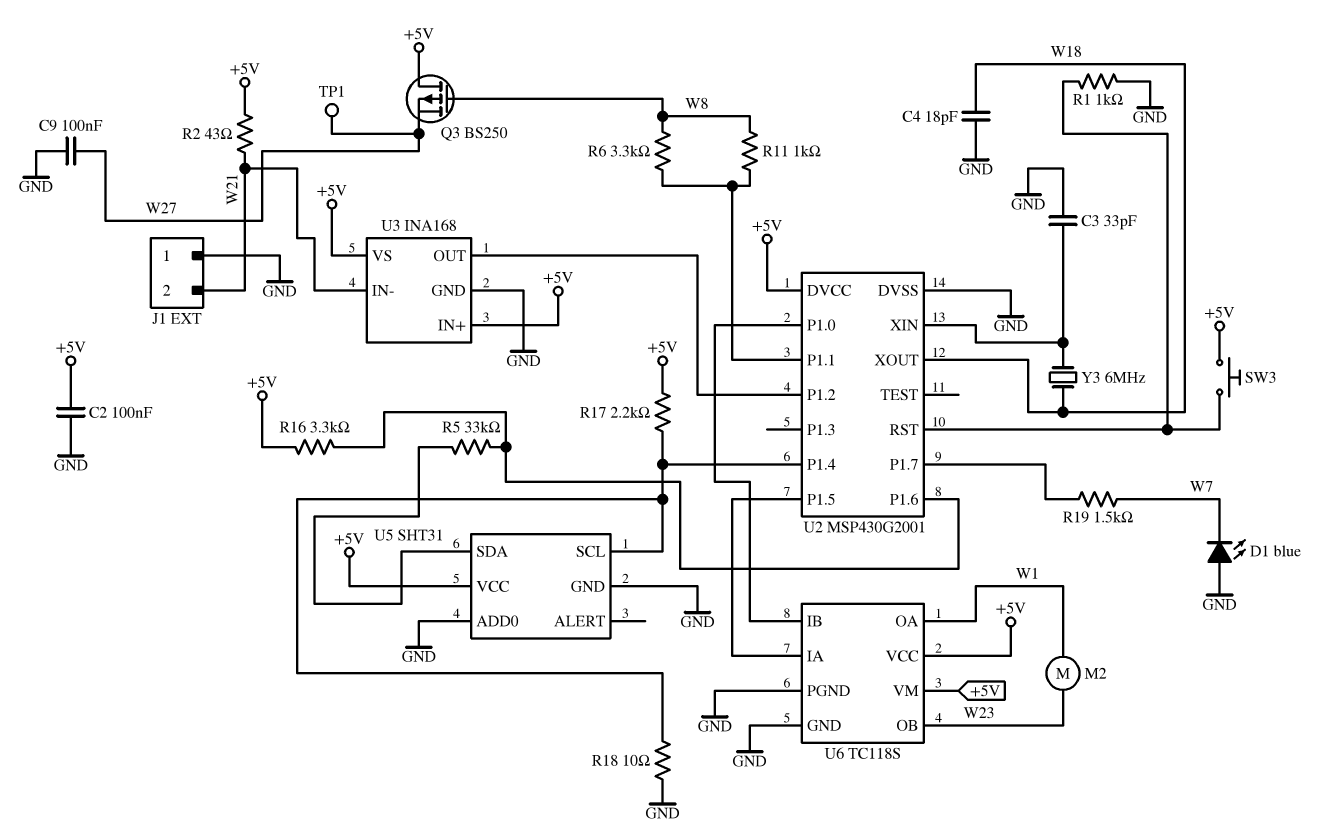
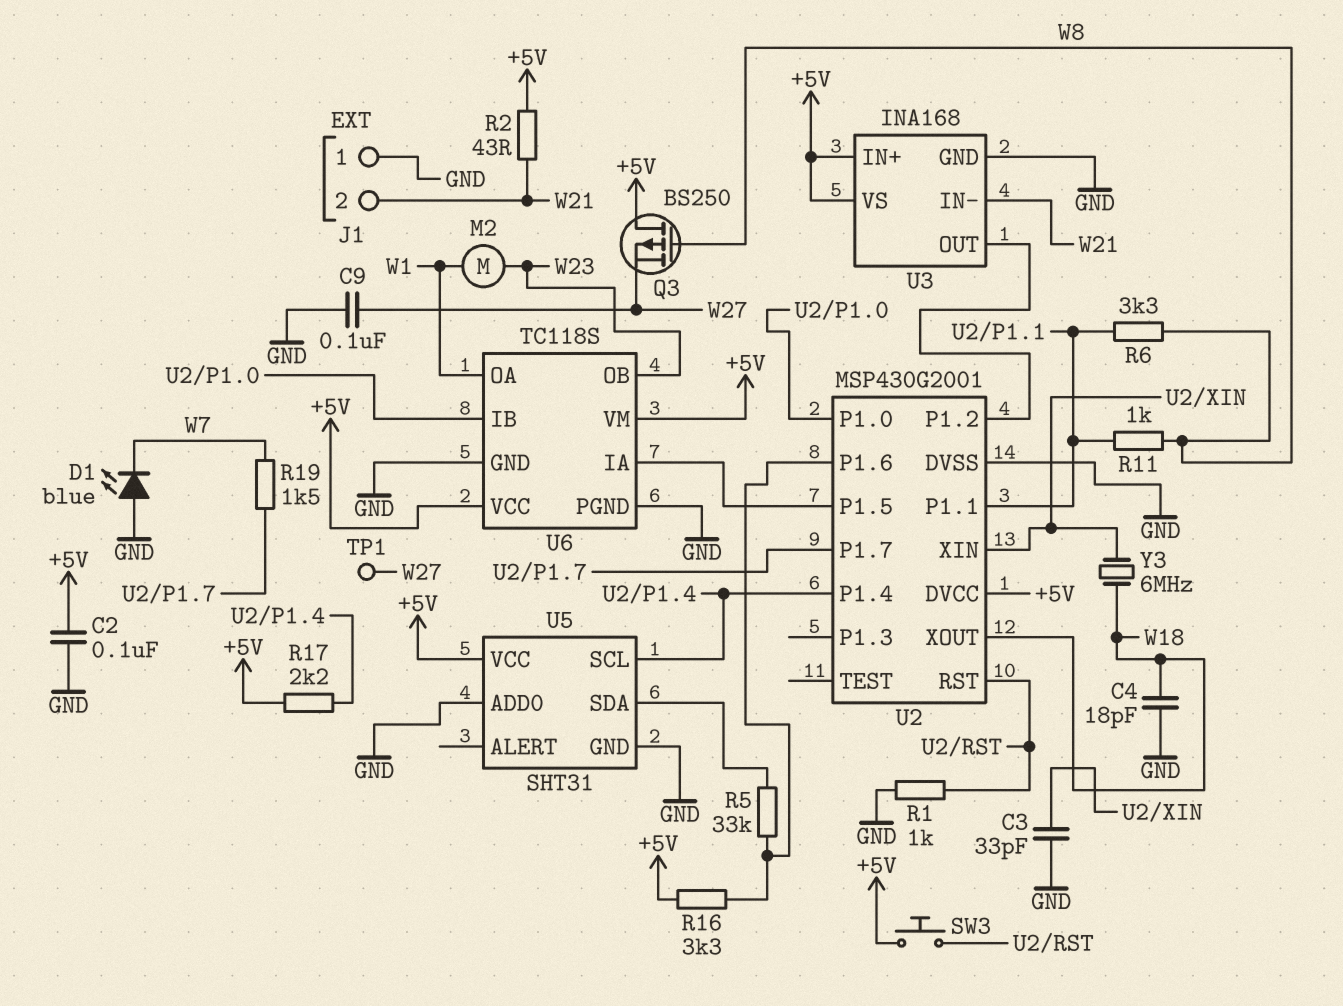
R18: 10 (GND, U2/P1.4) -> none

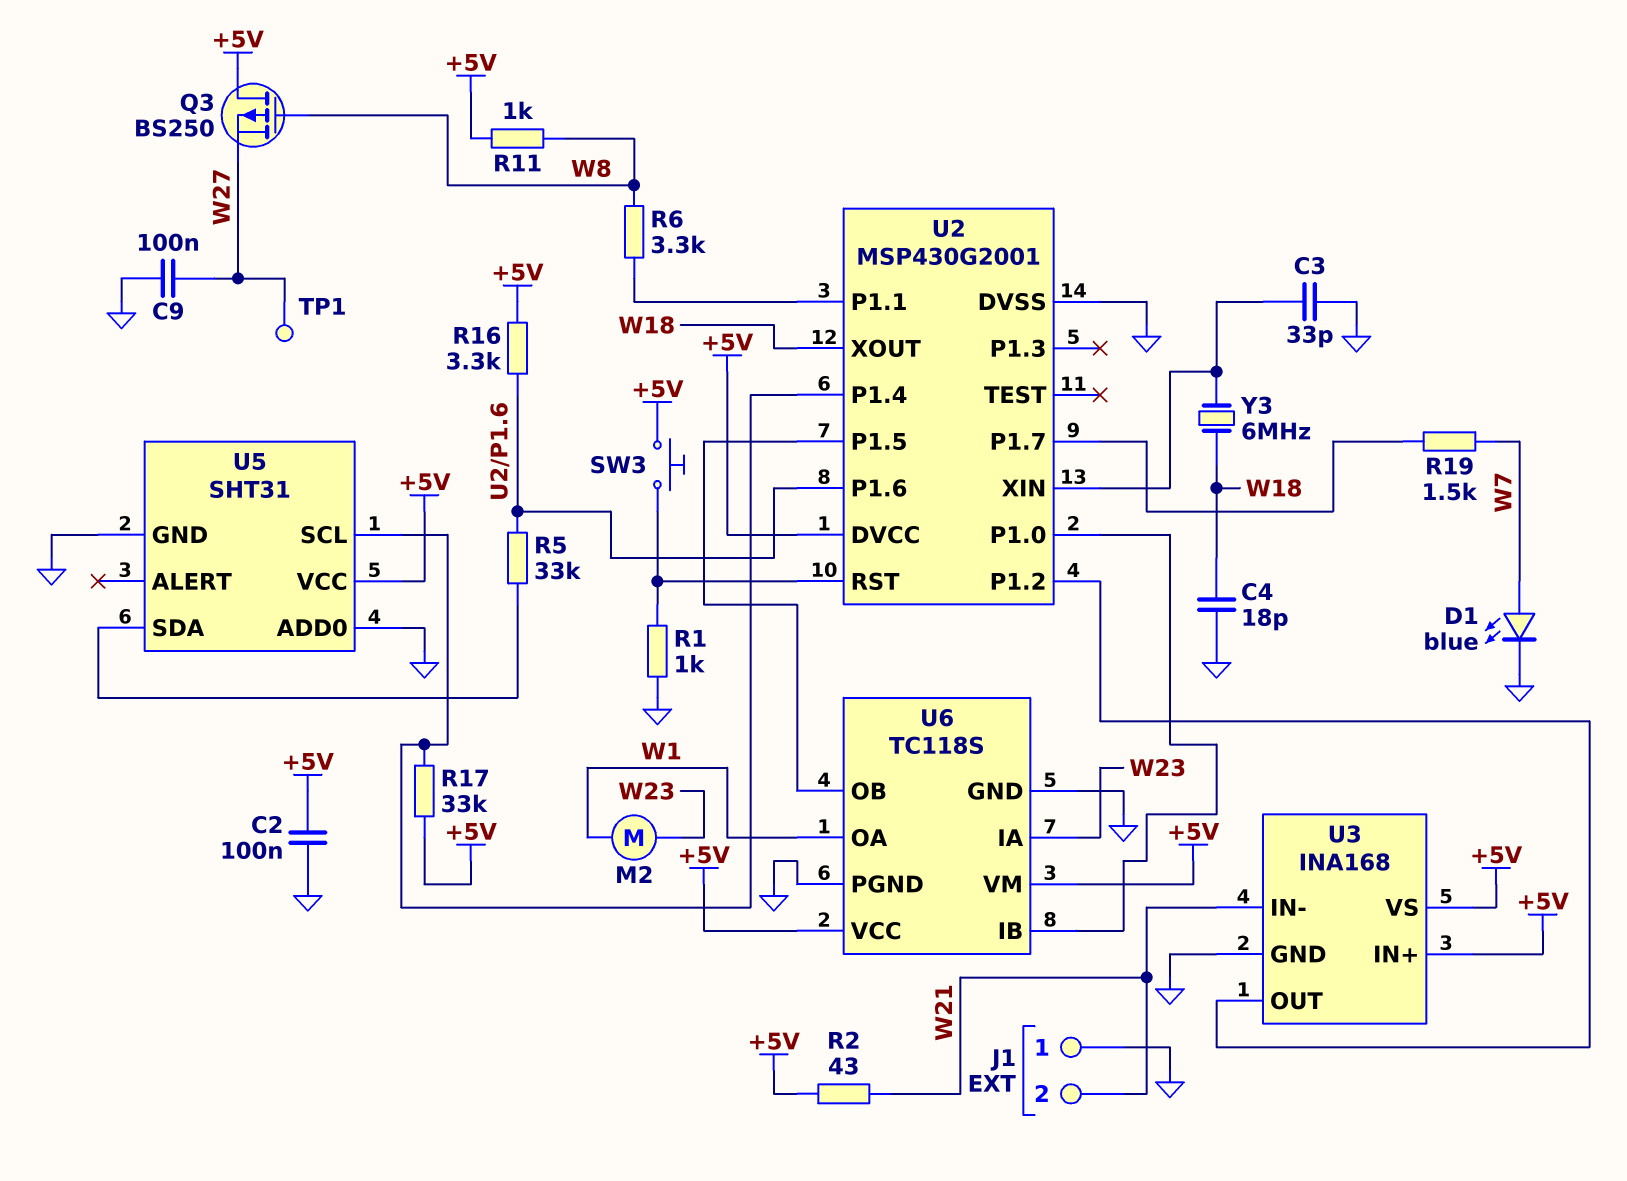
D1: LED blue (A GND, K W7) -> LED blue (A W7, K GND)
R11: 1k (U2/P1.1, W8) -> 1k (+5V, W8)
R17: 2.2k (+5V, U2/P1.4) -> 33k (+5V, U2/P1.4)
U6 pin IA: U2/P1.5 -> W23
U6 pin OB: W23 -> U2/P1.5

